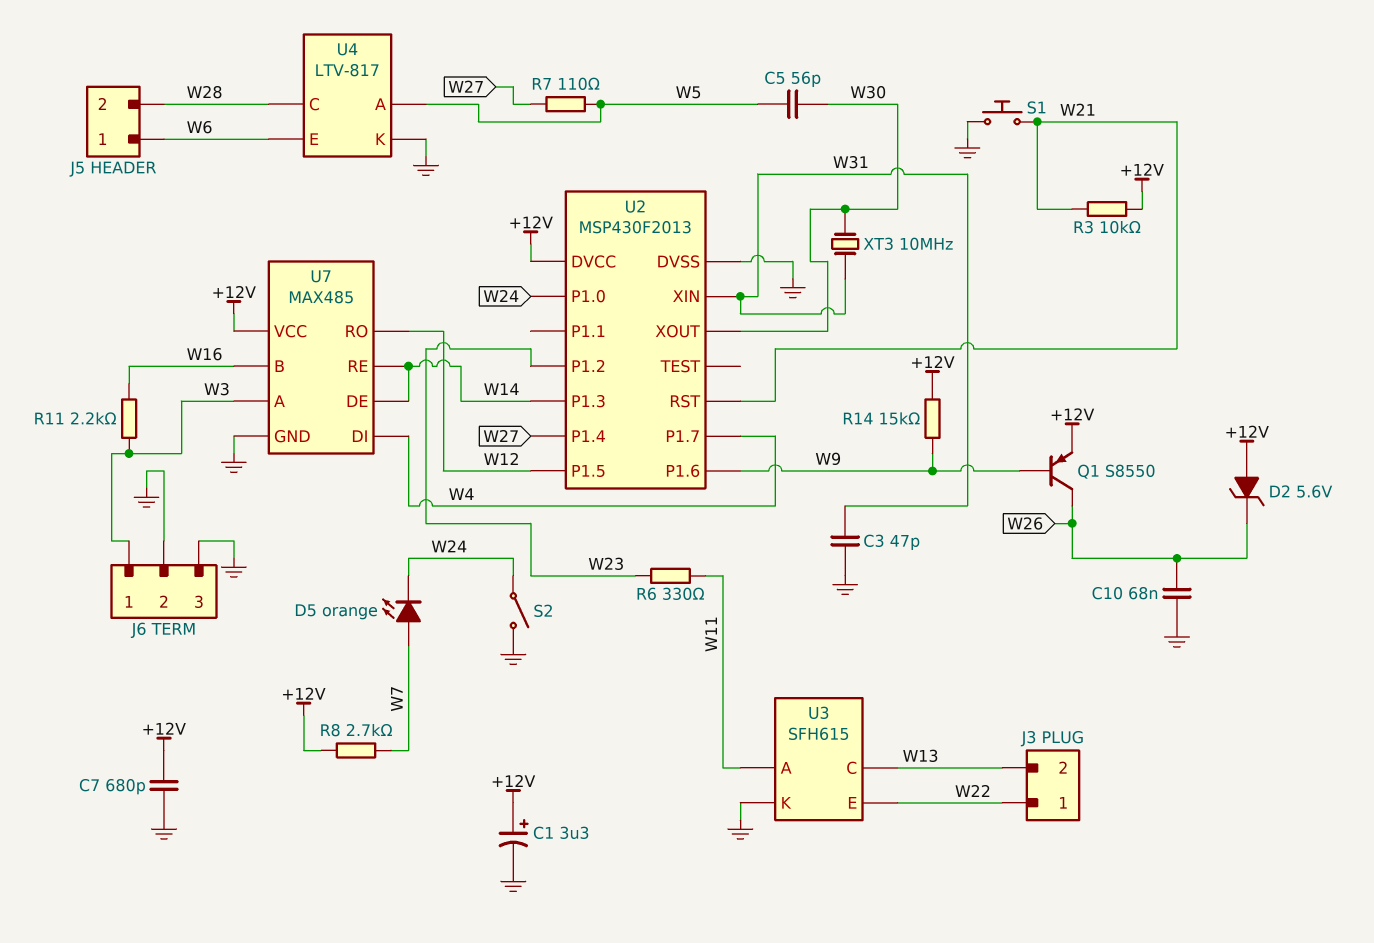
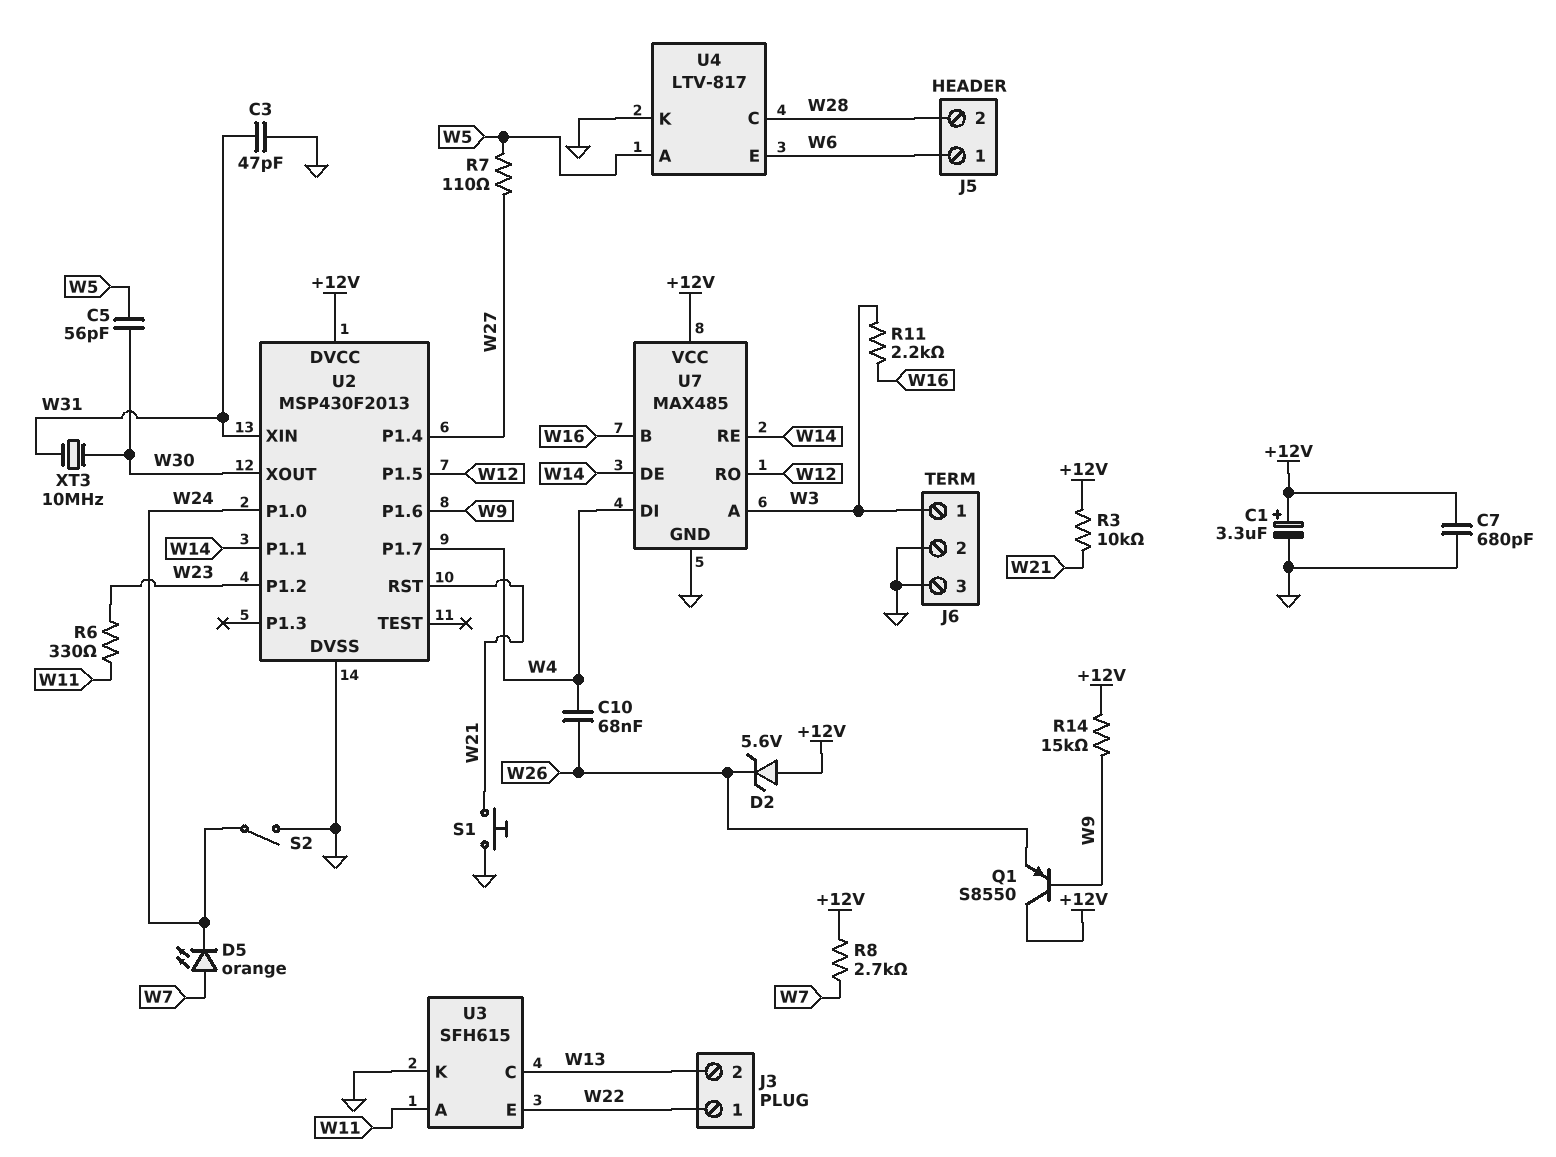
C10: 68nF (GND, W26) -> 68nF (W4, W26)
Q1: PNP S8550 (B W9, C W26, E +12V) -> PNP S8550 (B W9, C +12V, E W26)
U2 pin P1.1: none -> W14
U2 pin P1.3: W14 -> none

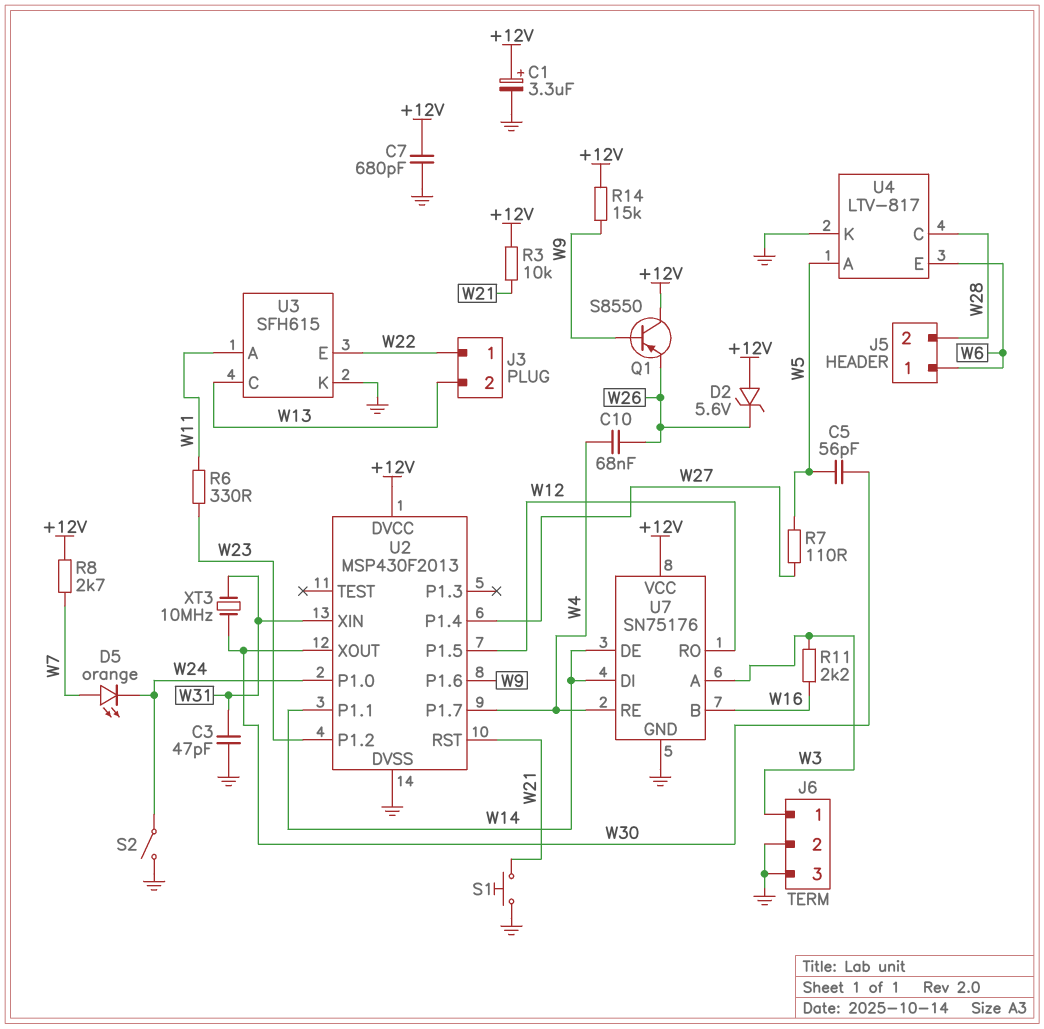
U7: MAX485 -> SN75176
U7 pin DI: W4 -> W14
U7 pin RE: W14 -> W4

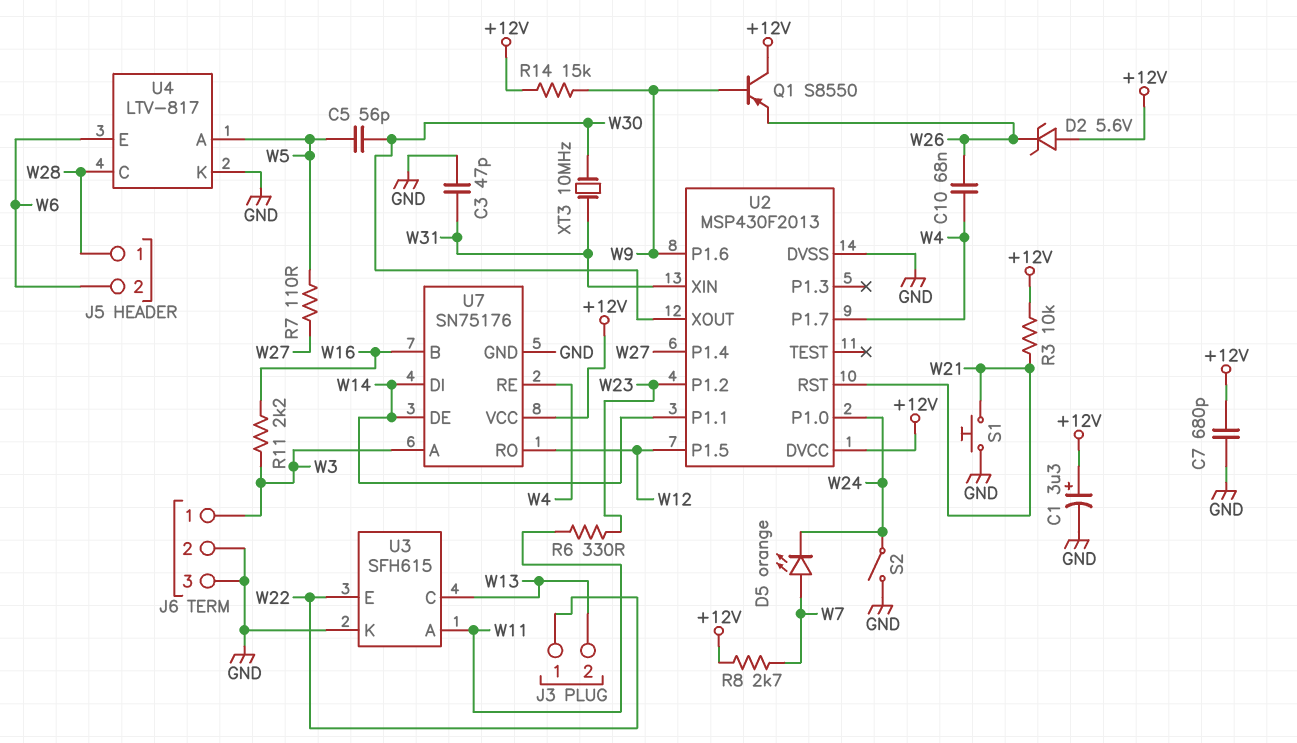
J5 pin 1: W6 -> W28
J5 pin 2: W28 -> W6

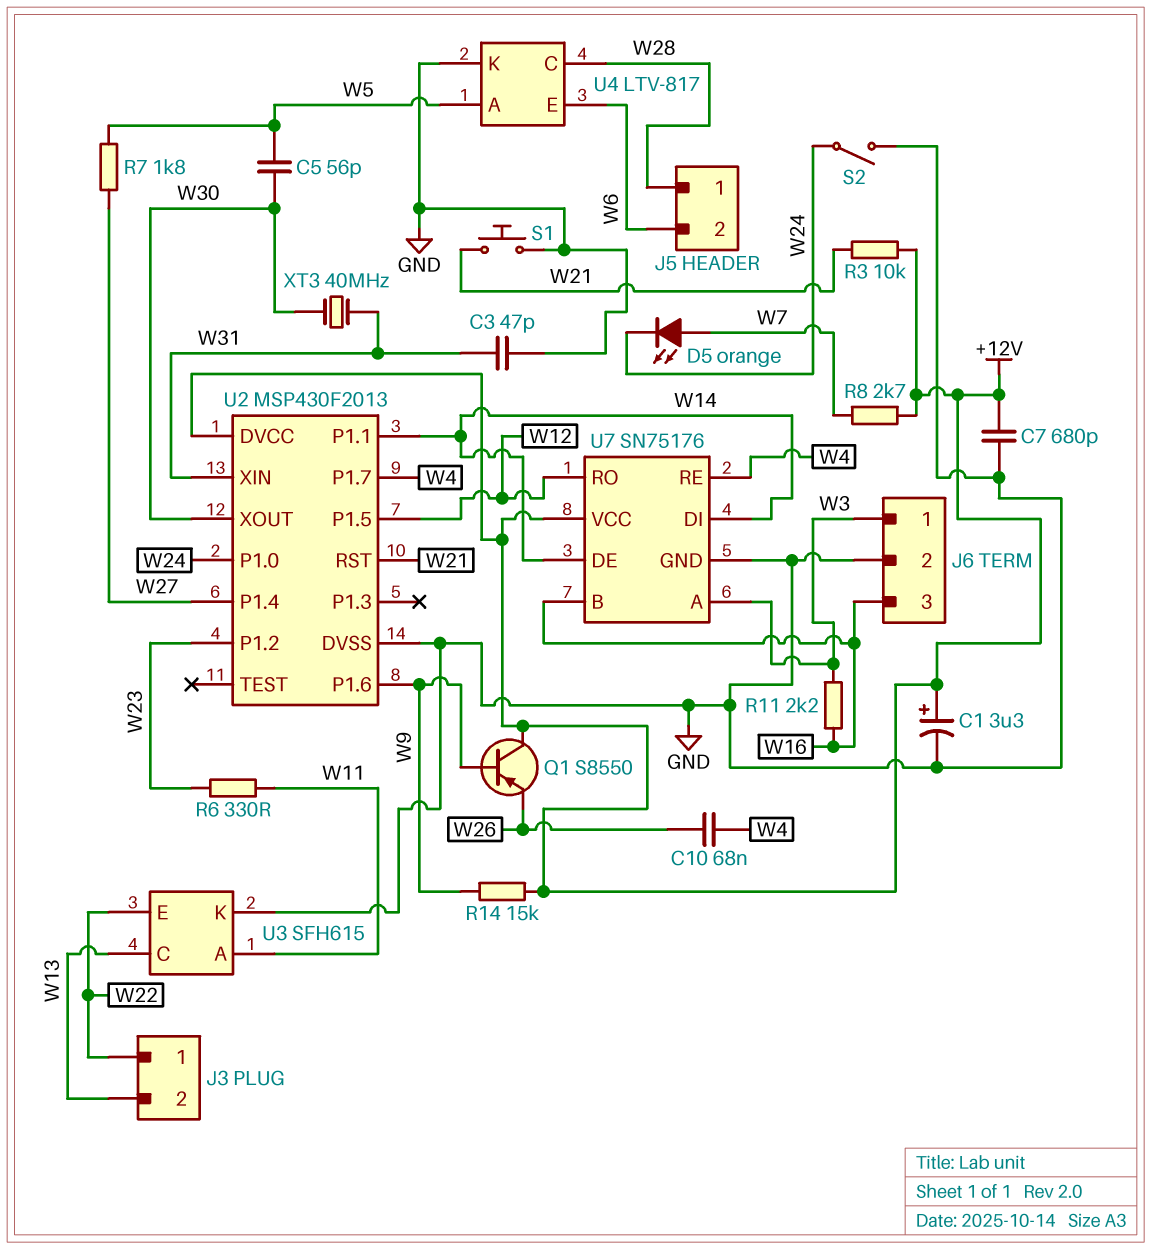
D2: zener 5.6V (A +12V, K W26) -> none
J6 pin 3: GND -> W16
R7: 110 (W5, W27) -> 1.8k (W5, W27)
XT3: 10MHz (W30, W31) -> 40MHz (W30, W31)

